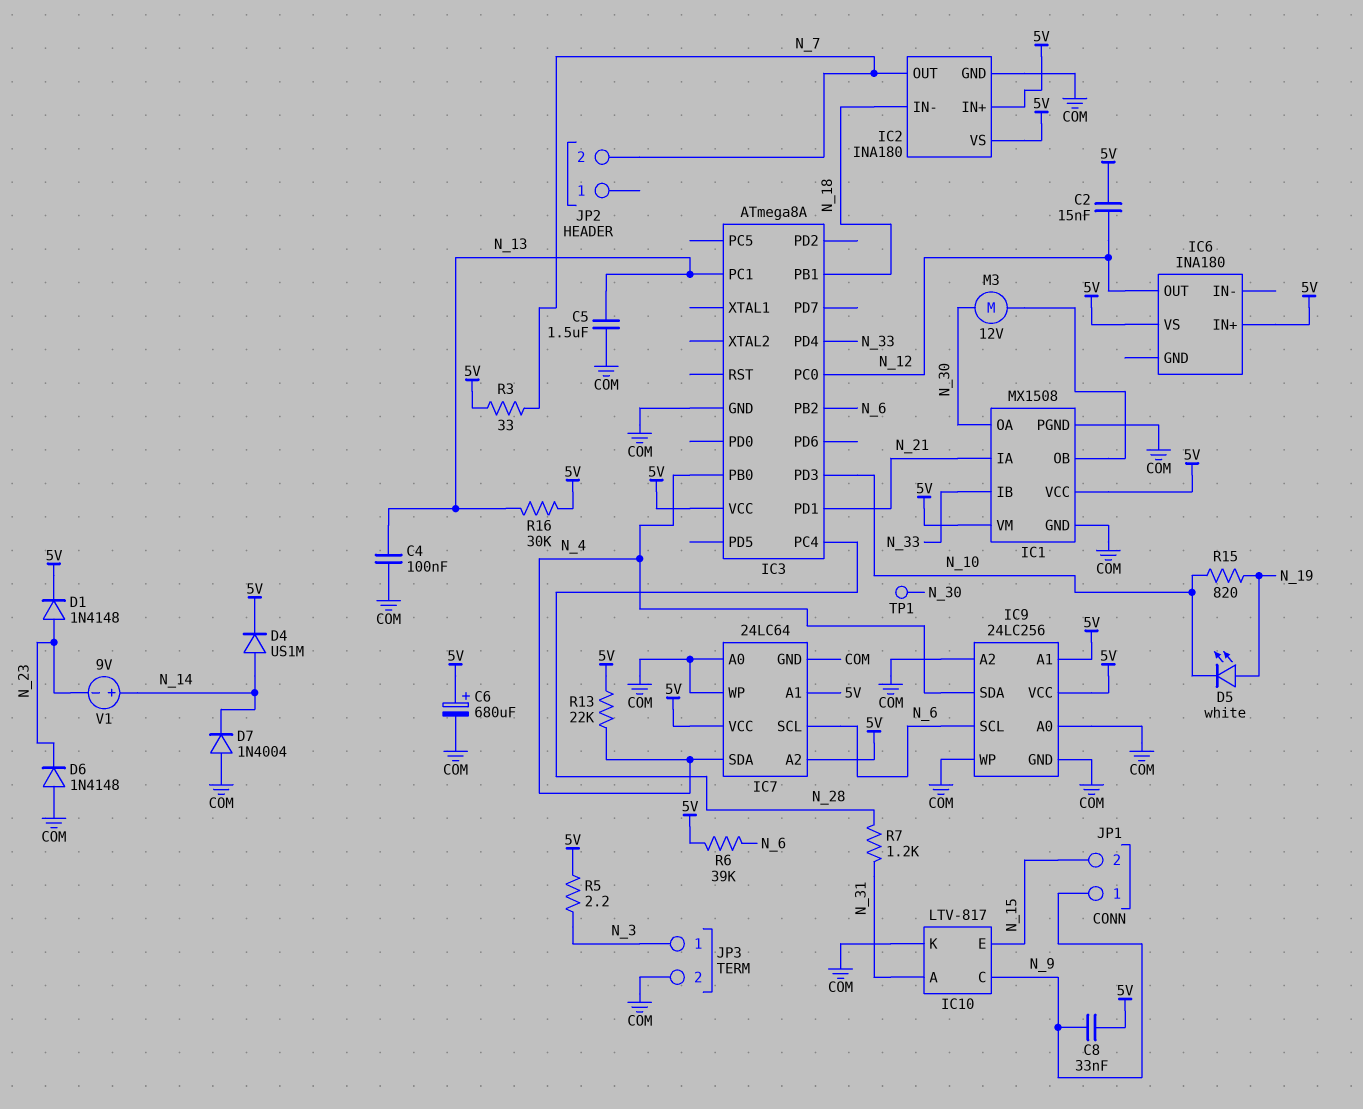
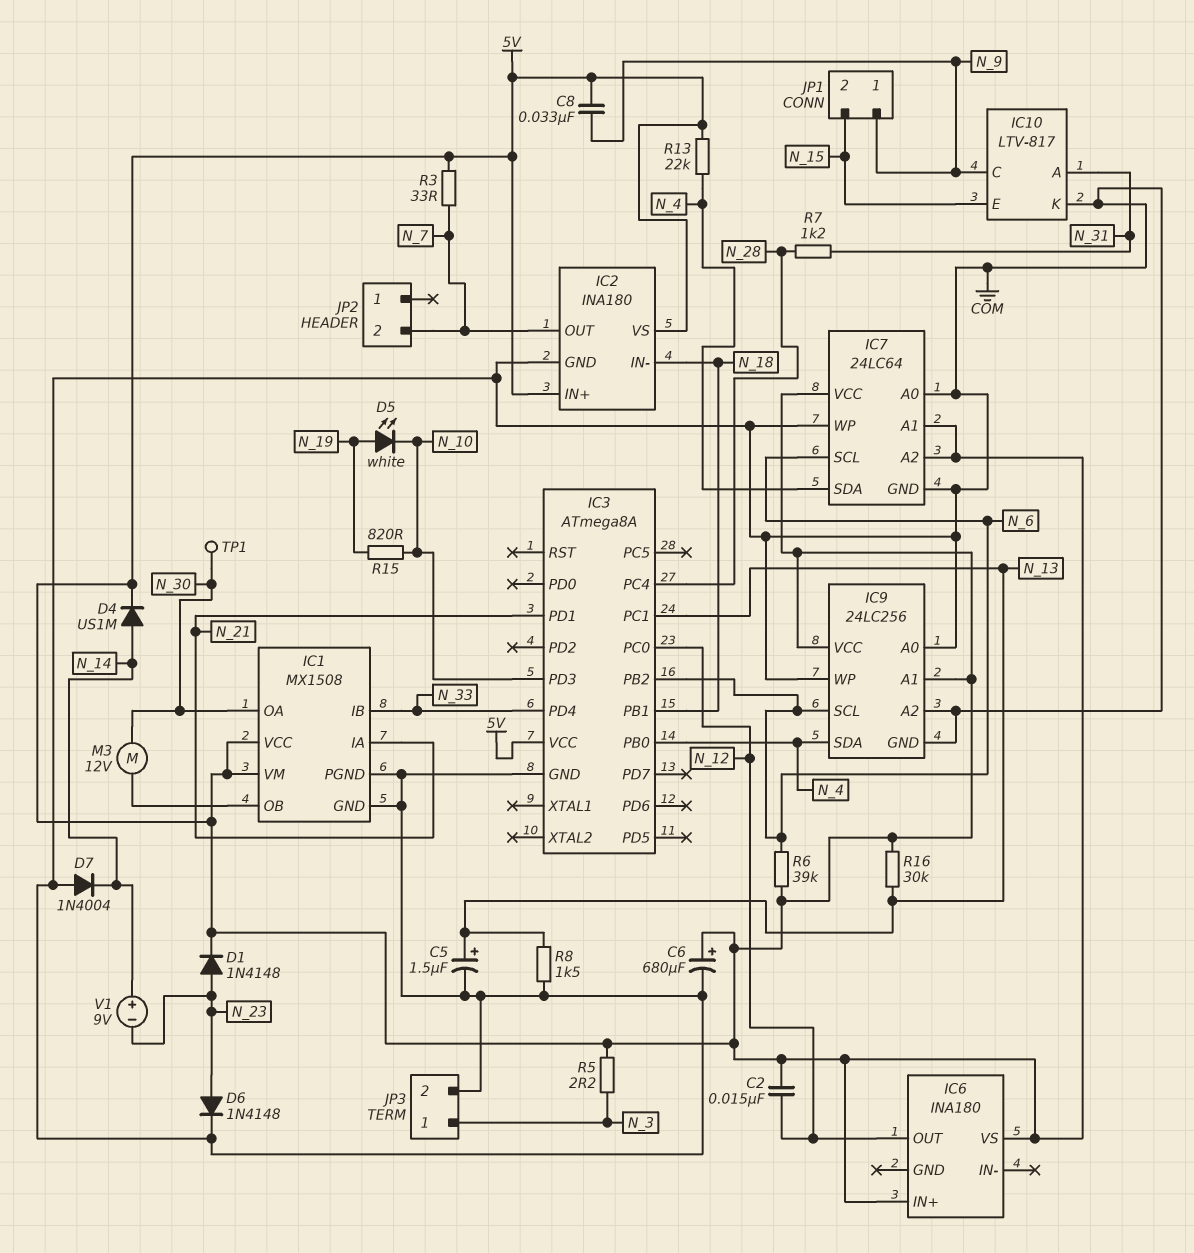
C4: 100nF (COM, N_13) -> none
C5: 1.5uF (COM, N_13) -> 1.5uF (plus N_13, minus COM)
D6: diode 1N4148 (A COM, K N_23) -> diode 1N4148 (A N_23, K COM)
R8: none -> 1.5k (COM, N_13)

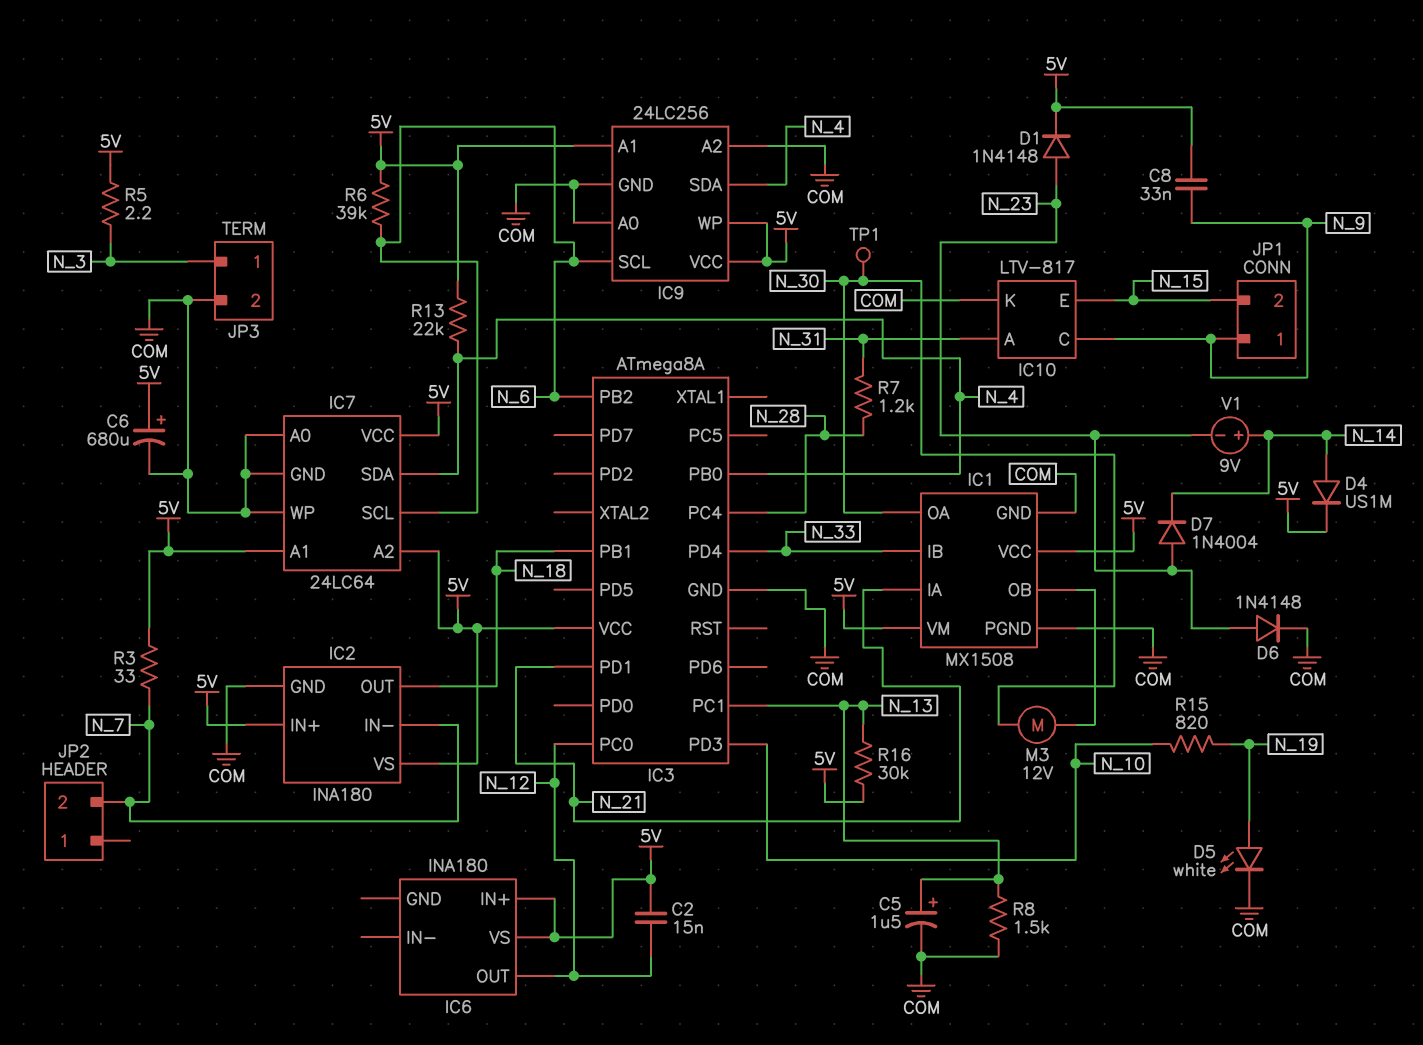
D5: LED white (A N_19, K N_10) -> LED white (A N_19, K COM)
D7: diode 1N4004 (A COM, K N_14) -> diode 1N4004 (A N_23, K N_14)
IC2 pin IN-: N_18 -> N_7
IC2 pin OUT: N_7 -> N_18
IC9 pin WP: COM -> 5V

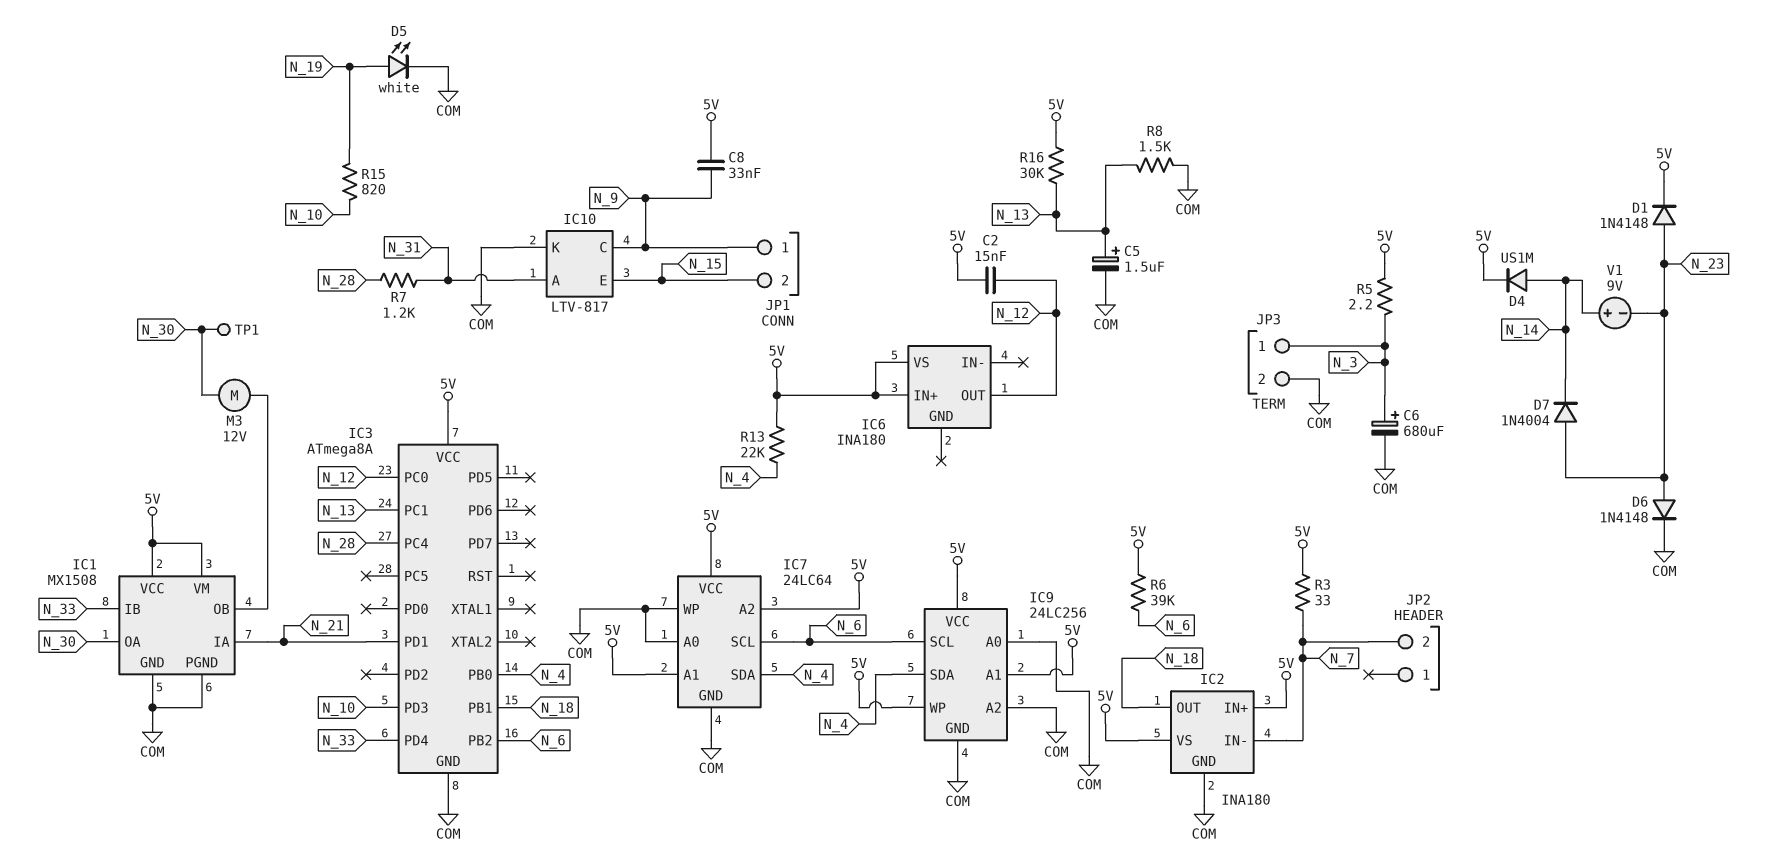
C6: 680uF (plus 5V, minus COM) -> 680uF (plus N_3, minus COM)

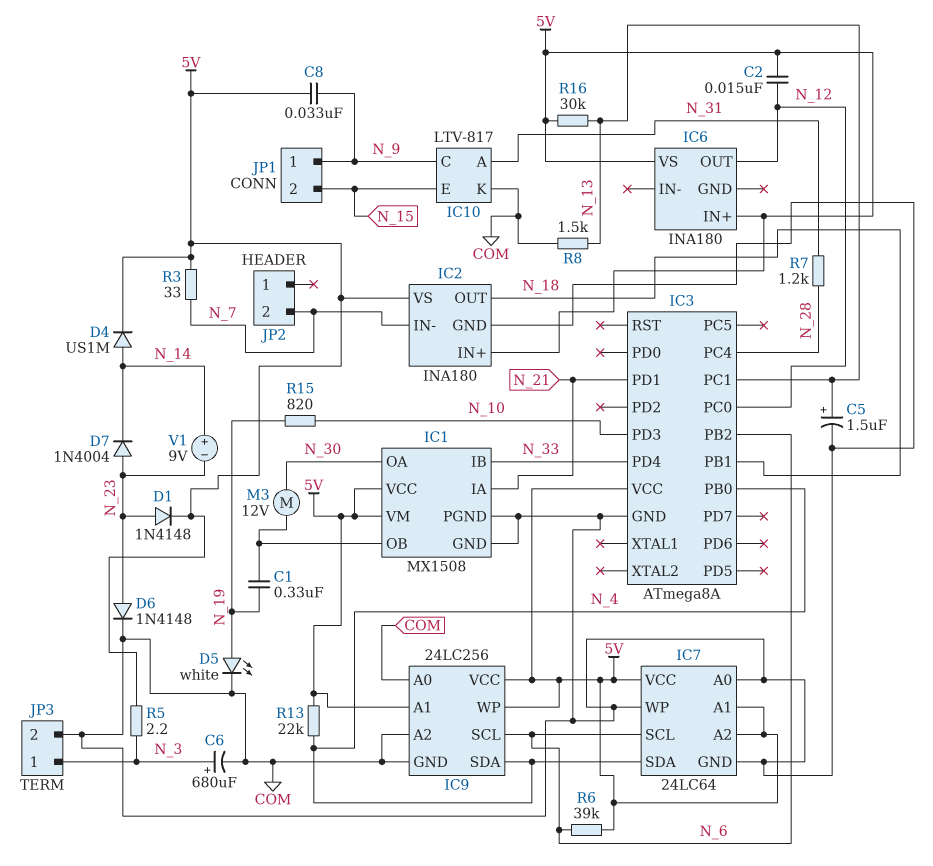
C1: none -> 330nF (IC1/OB, N_19)
TP1: test point (N_30) -> none

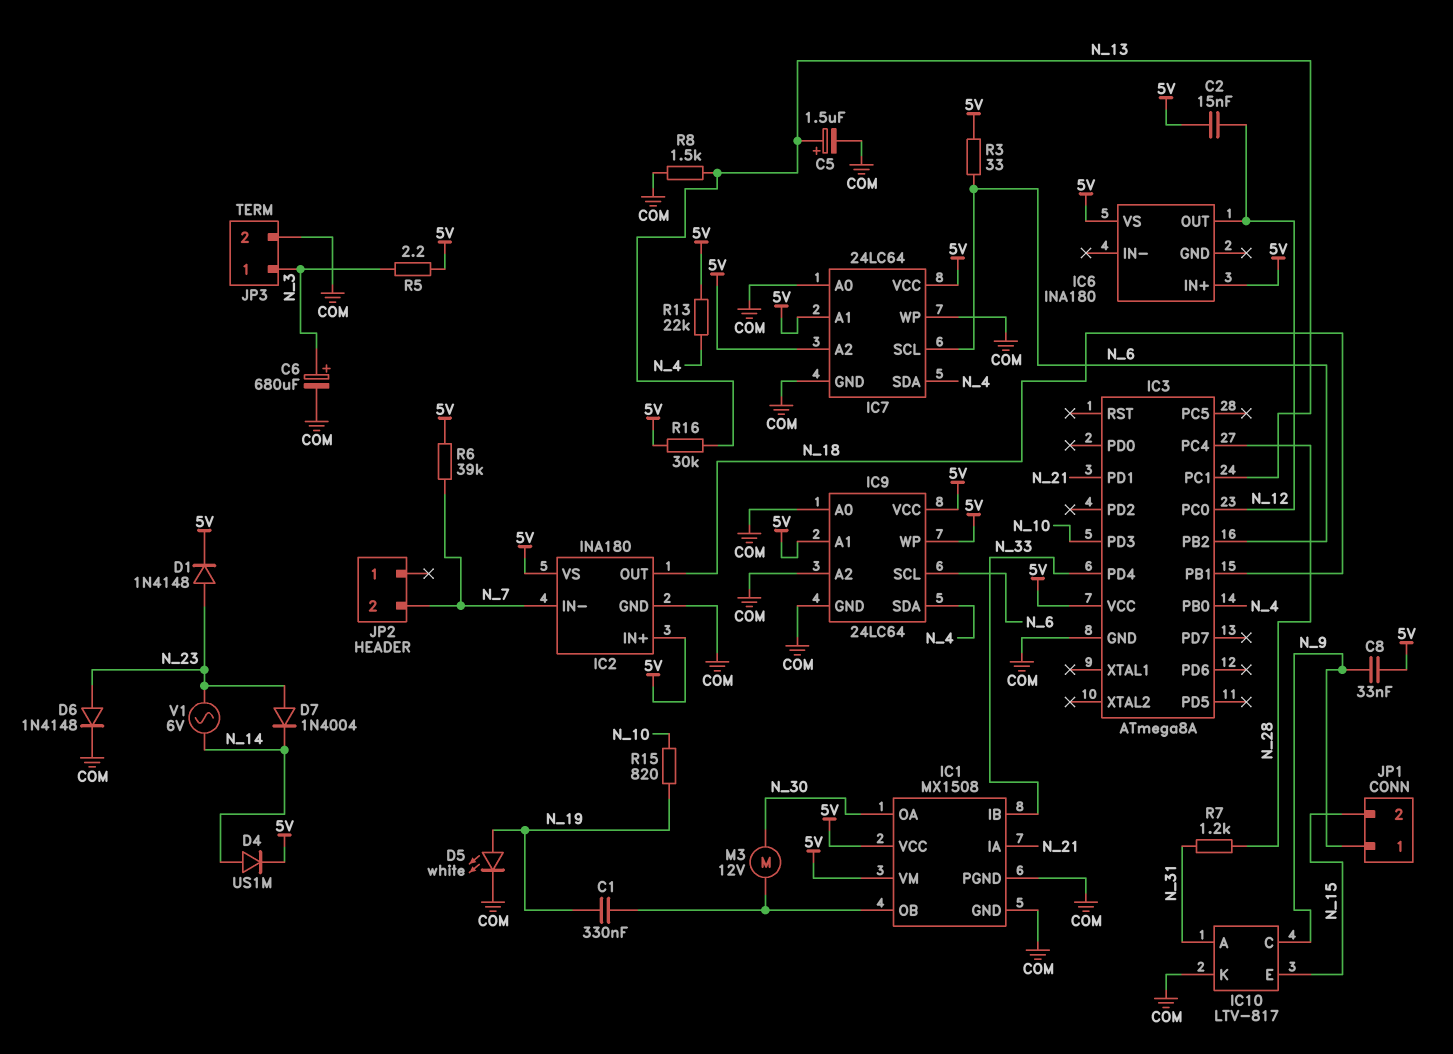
IC9: 24LC256 -> 24LC64
R3: 33 (5V, N_7) -> 33 (5V, N_6)
R6: 39k (5V, N_6) -> 39k (5V, N_7)
V1: 9V (plus N_14, minus N_23) -> AC 6V (N_14, N_23)

